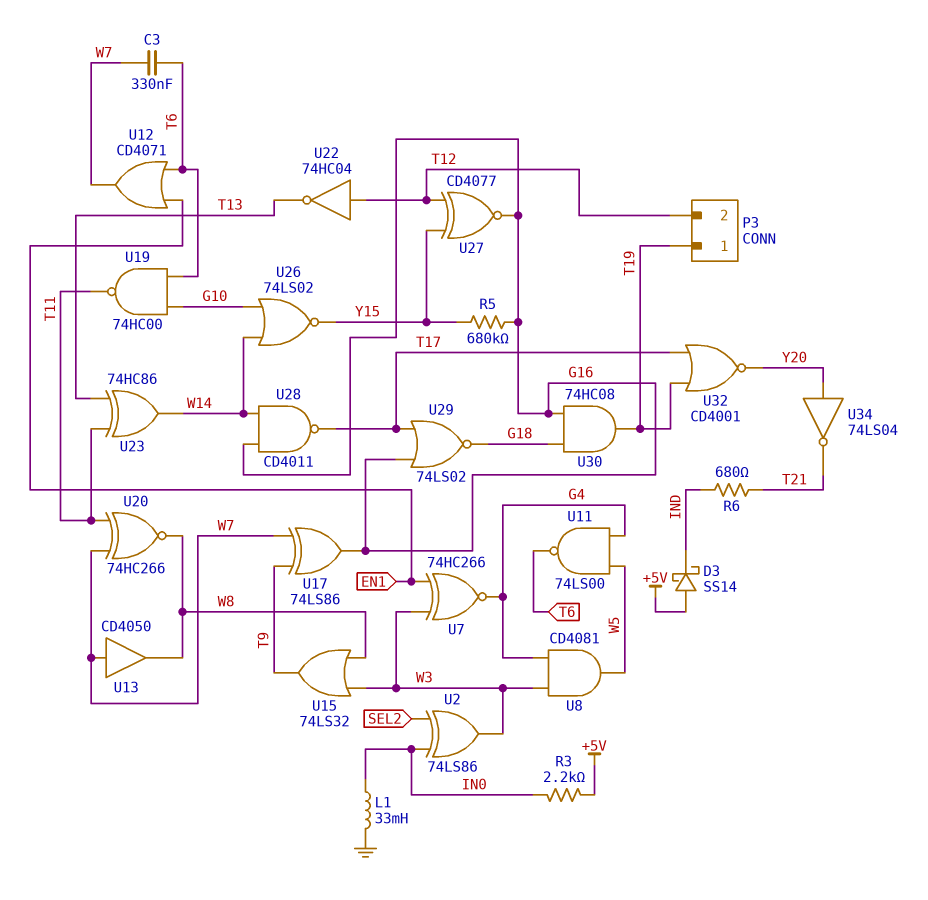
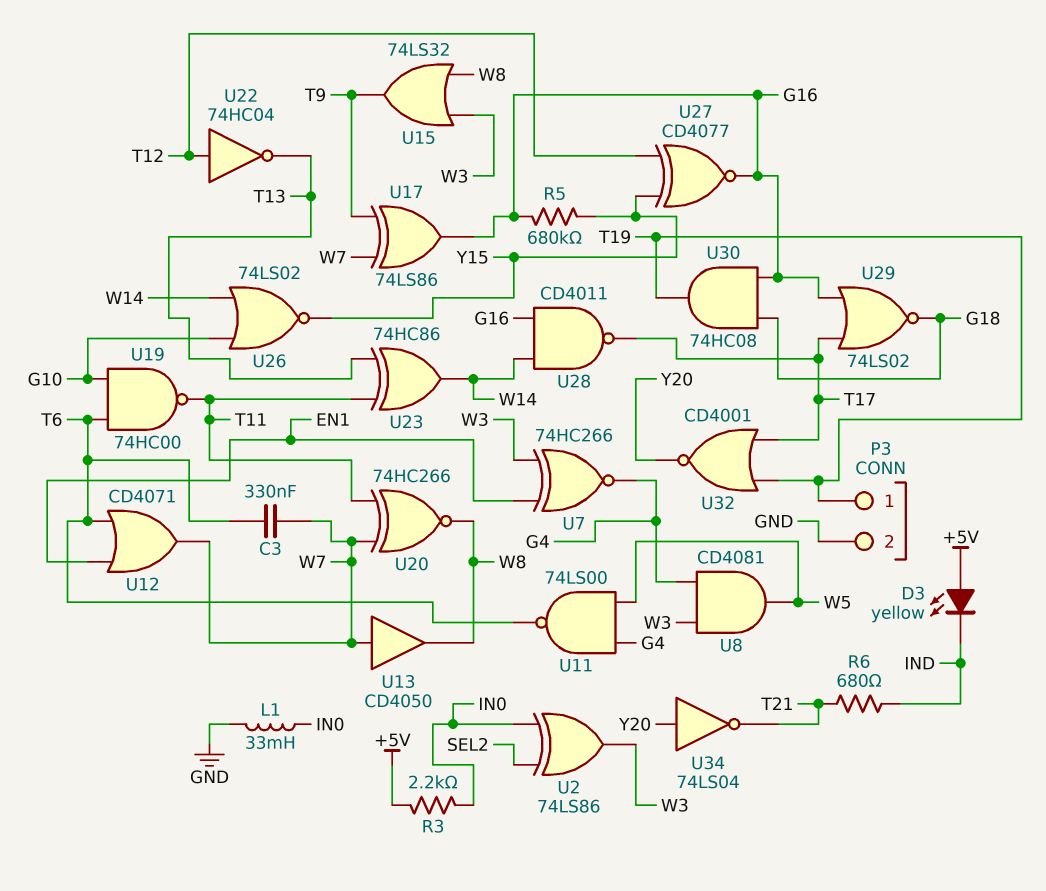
D3: schottky SS14 (A +5V, K IND) -> LED yellow (A +5V, K IND)
P3 pin 2: T12 -> GND

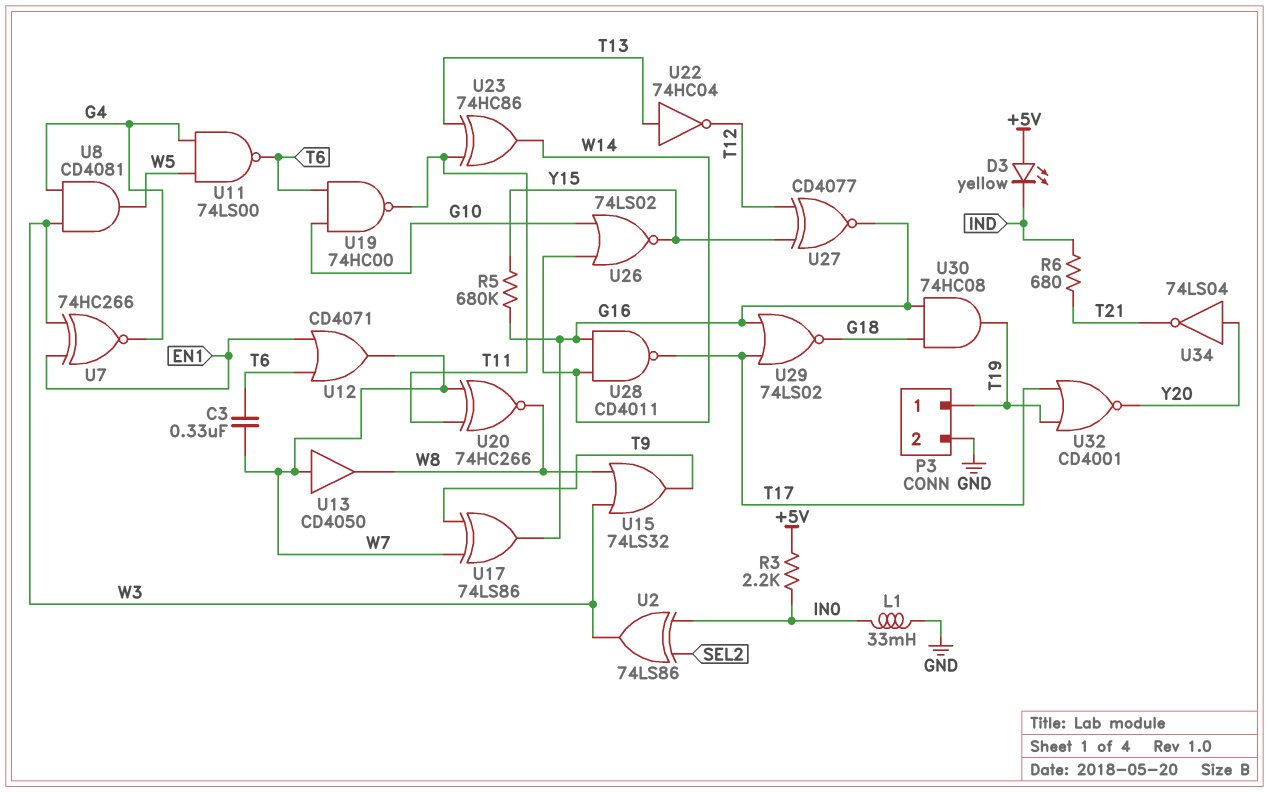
U22: NOT 74HC04 (in T12, out T13) -> NOT 74HC04 (in T13, out T12)

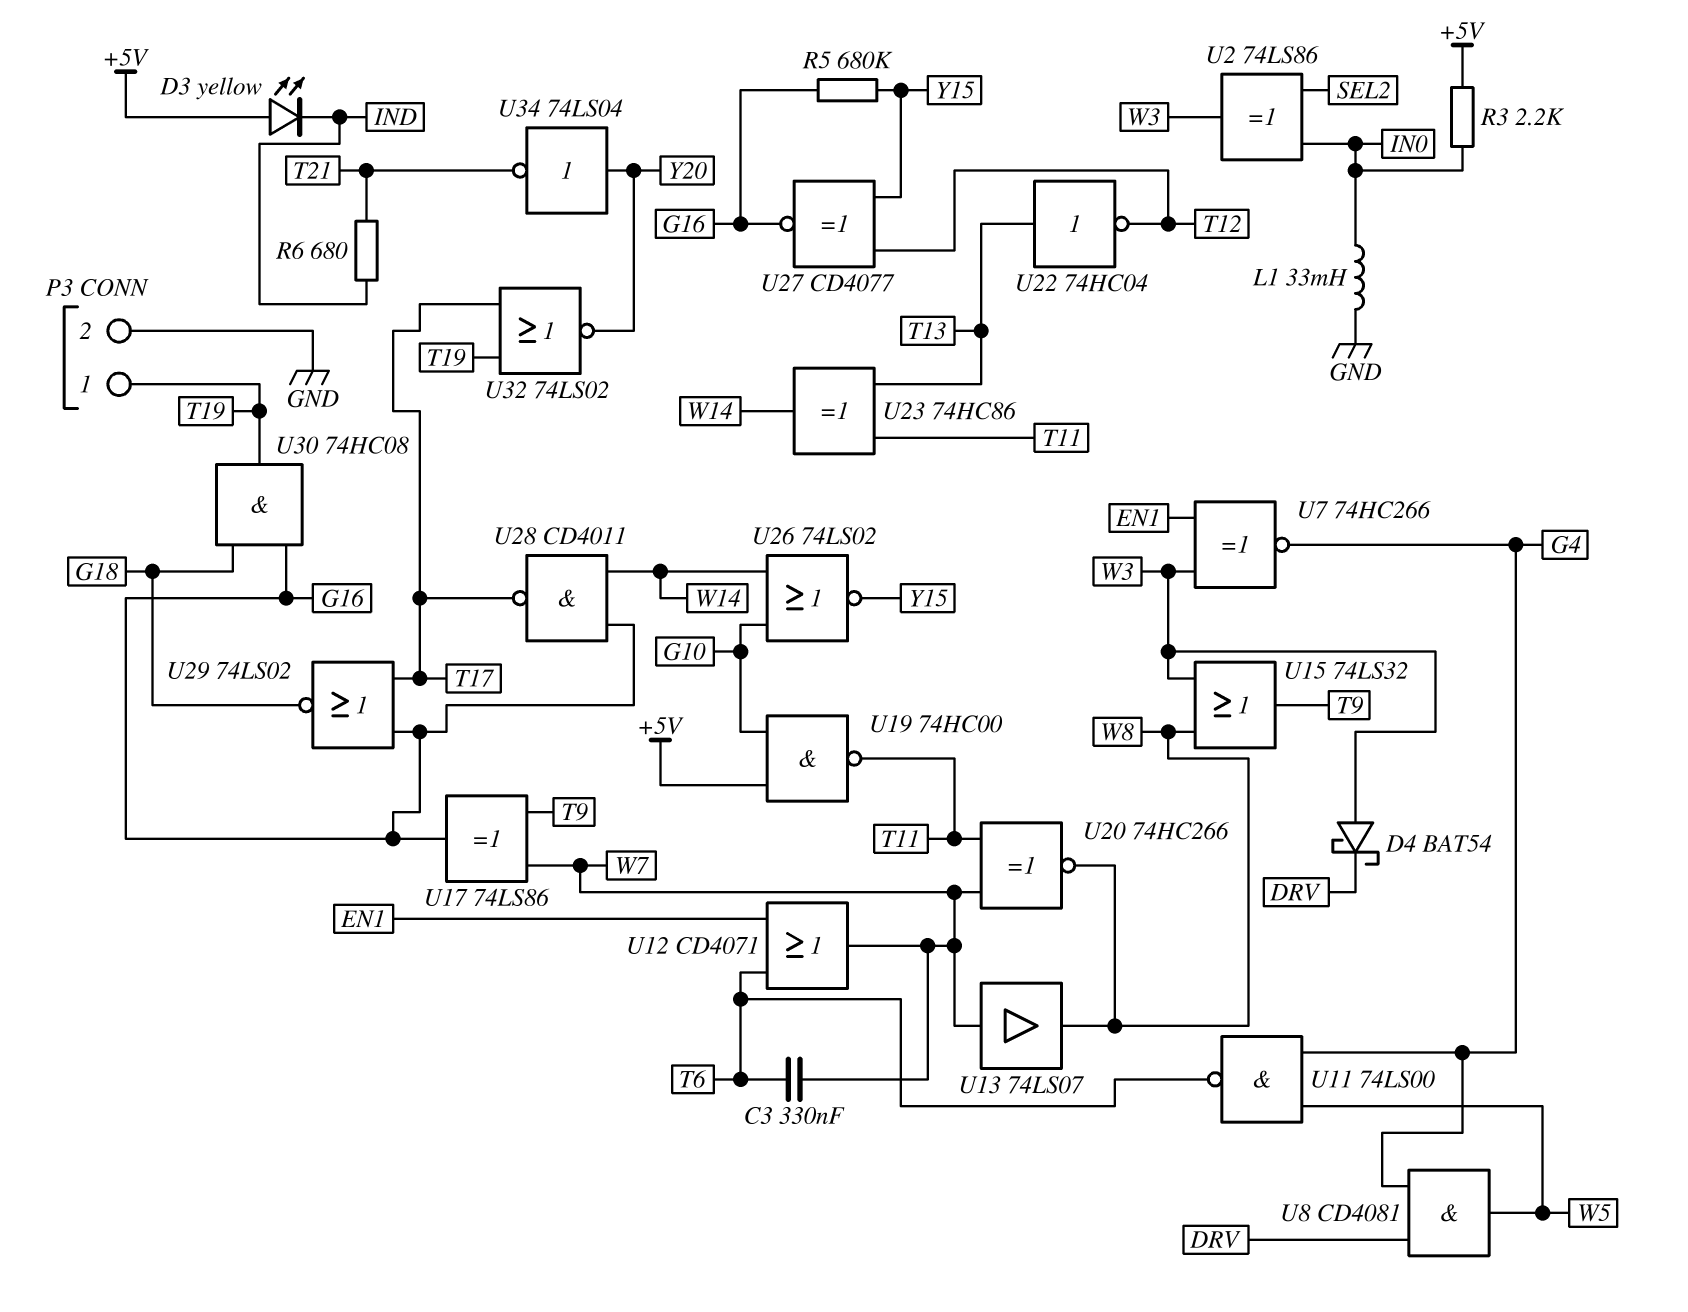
D4: none -> schottky BAT54 (A W3, K DRV)
U8: AND CD4081 (in G4, in W3, out W5) -> AND CD4081 (in DRV, in G4, out W5)
U13: buffer CD4050 (in W7, out W8) -> buffer 74LS07 (in W7, out W8)
U19: NAND 74HC00 (in G10, in T6, out T11) -> NAND 74HC00 (in +5V, in G10, out T11)
U32: NOR CD4001 (in T17, in T19, out Y20) -> NOR 74LS02 (in T17, in T19, out Y20)

